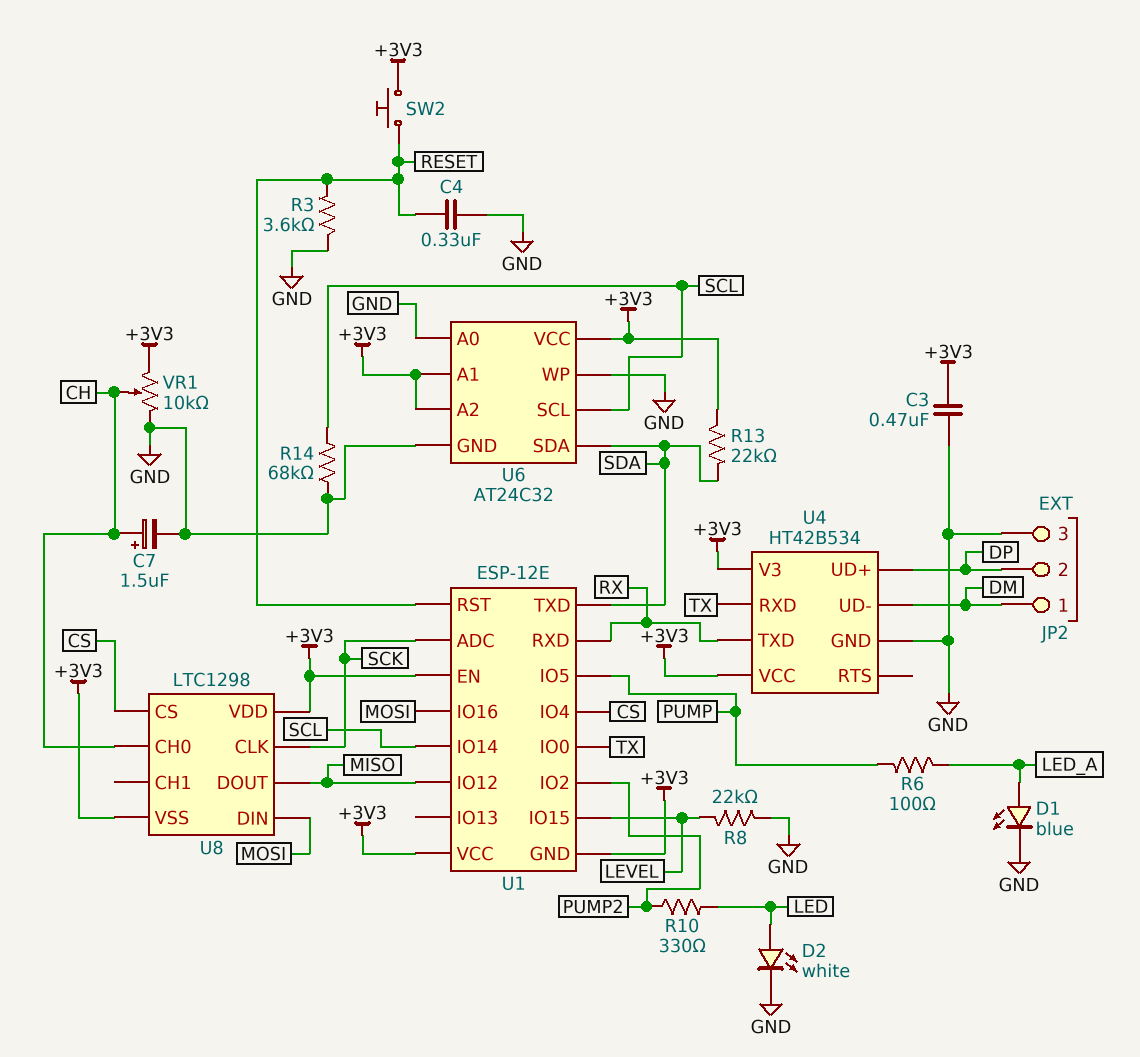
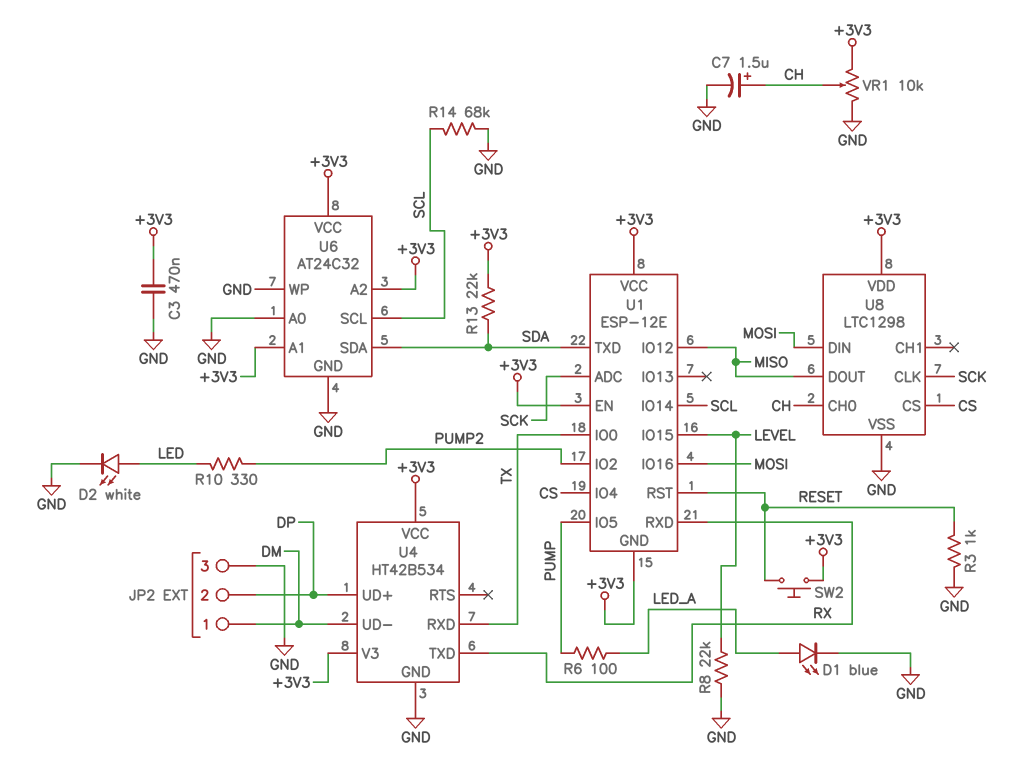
C4: 330nF (GND, RESET) -> none
R3: 3.6k (GND, RESET) -> 1k (GND, RESET)
U8 pin VSS: +3V3 -> GND

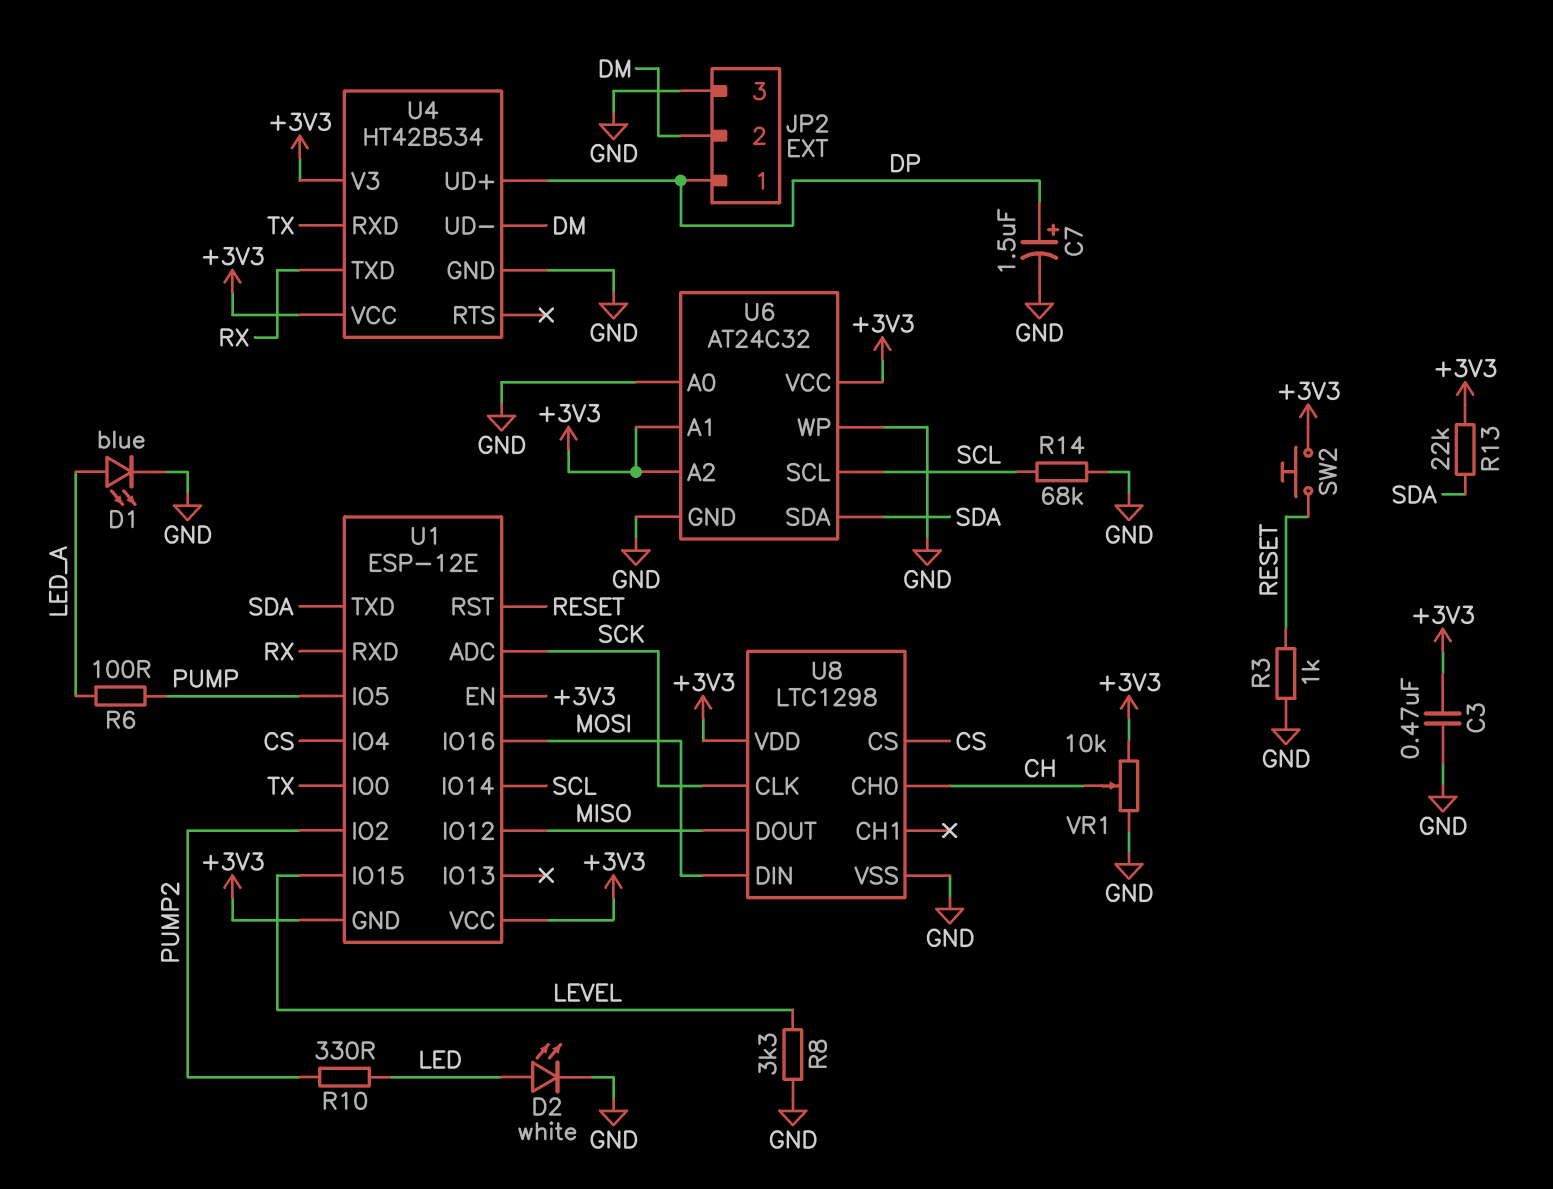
C7: 1.5uF (plus CH, minus GND) -> 1.5uF (plus DP, minus GND)
JP2 pin 1: DM -> DP
JP2 pin 2: DP -> DM
R8: 22k (GND, LEVEL) -> 3.3k (GND, LEVEL)

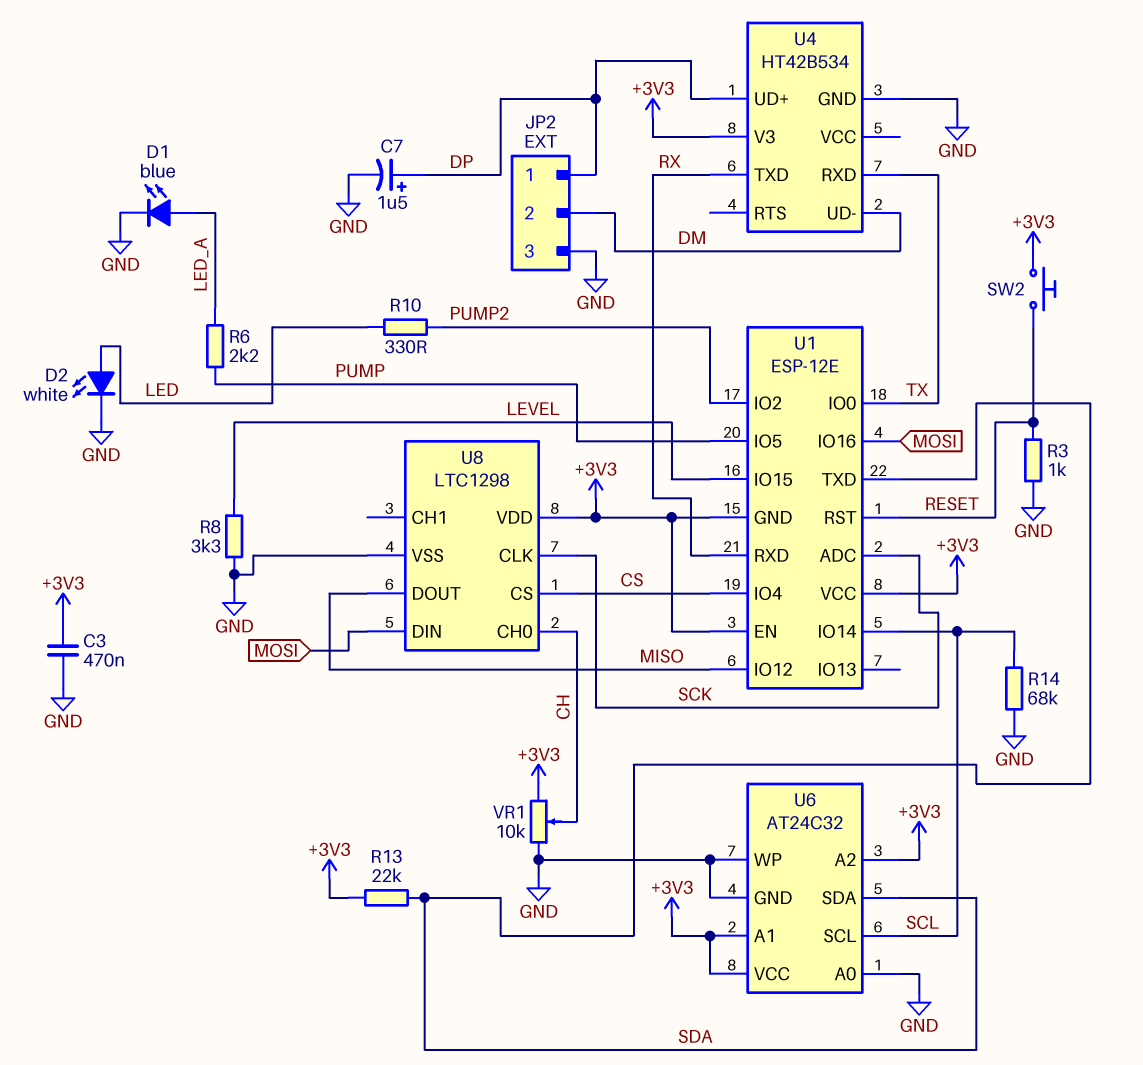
R6: 100 (LED_A, PUMP) -> 2.2k (LED_A, PUMP)
U4 pin VCC: +3V3 -> none

